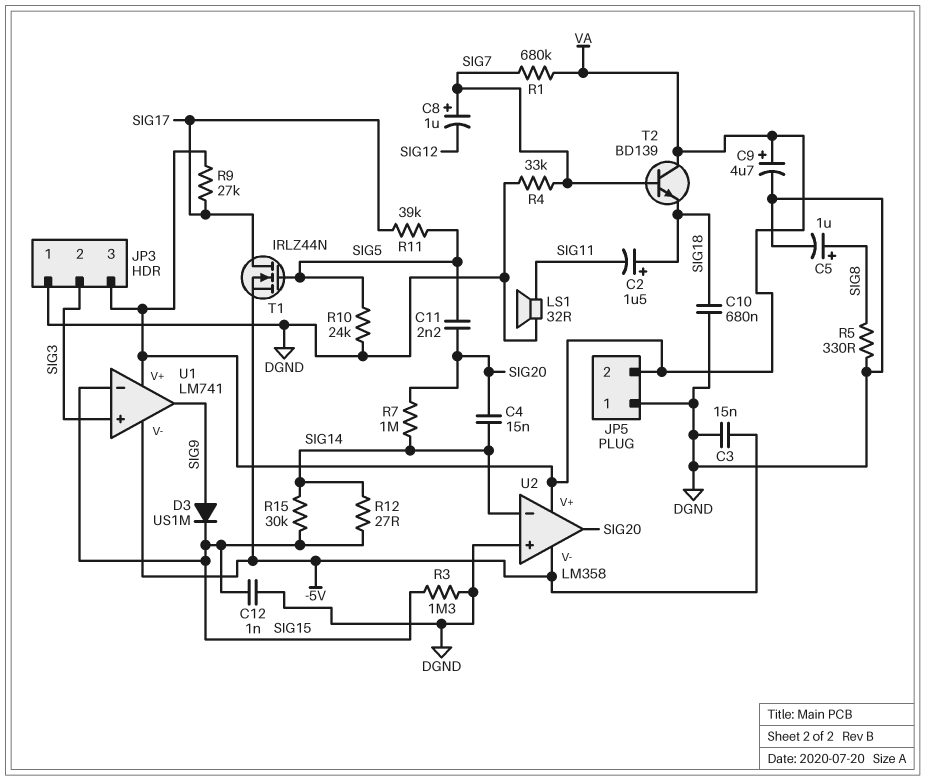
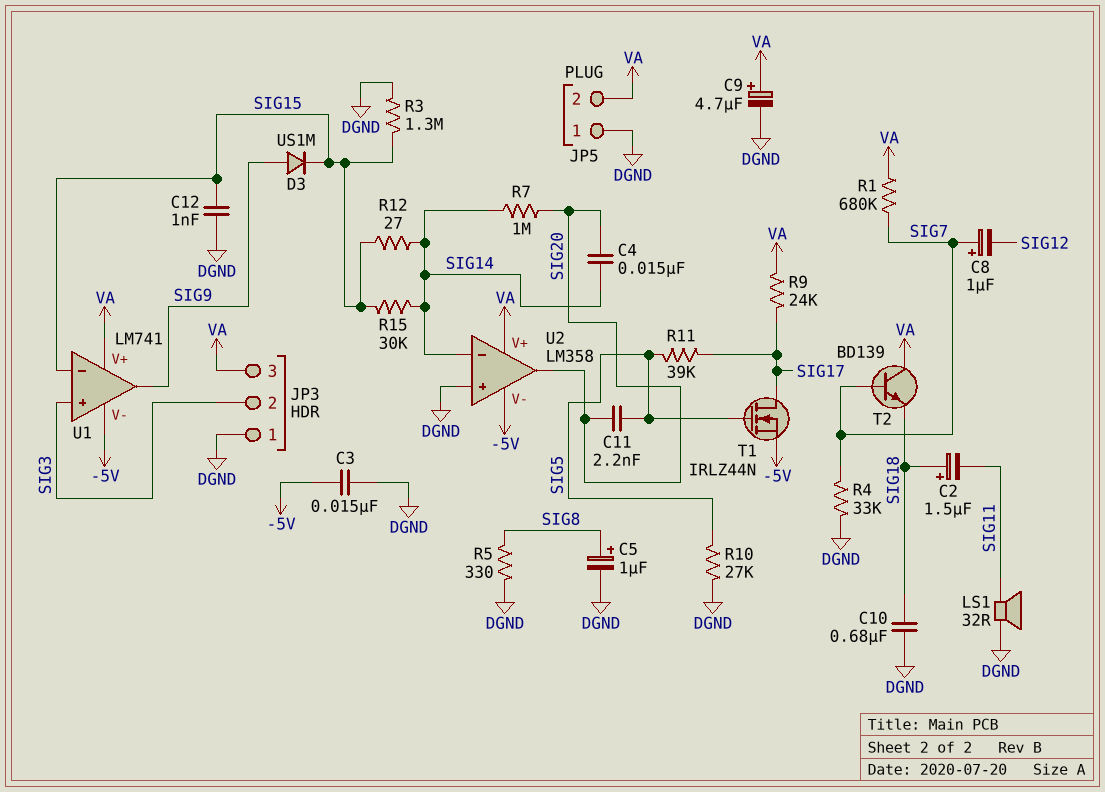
R9: 27k (SIG17, VA) -> 24k (SIG17, VA)
R10: 24k (DGND, SIG5) -> 27k (DGND, SIG5)

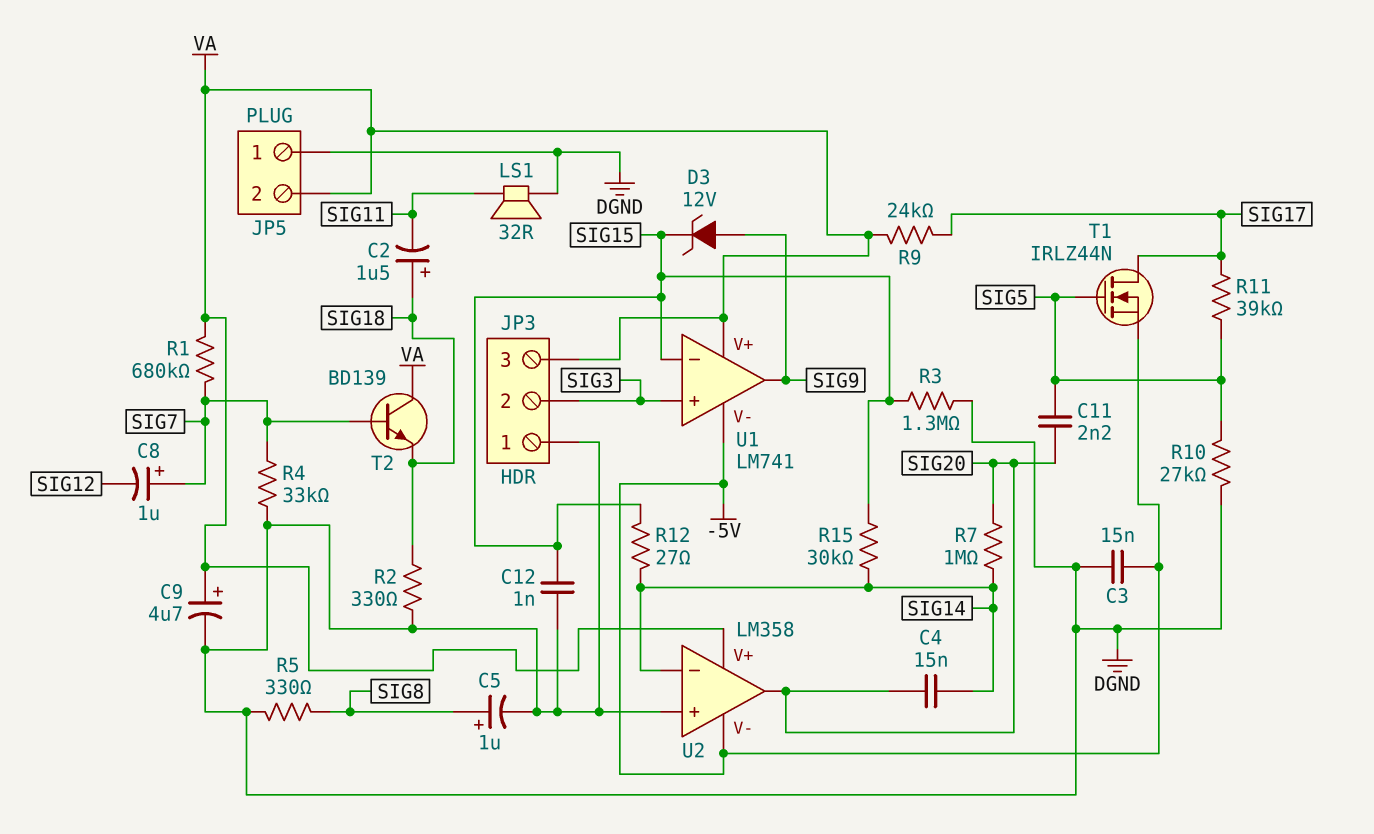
C10: 680nF (DGND, SIG18) -> none
D3: diode US1M (A SIG9, K SIG15) -> zener 12V (A SIG9, K SIG15)
R2: none -> 330 (DGND, SIG18)

